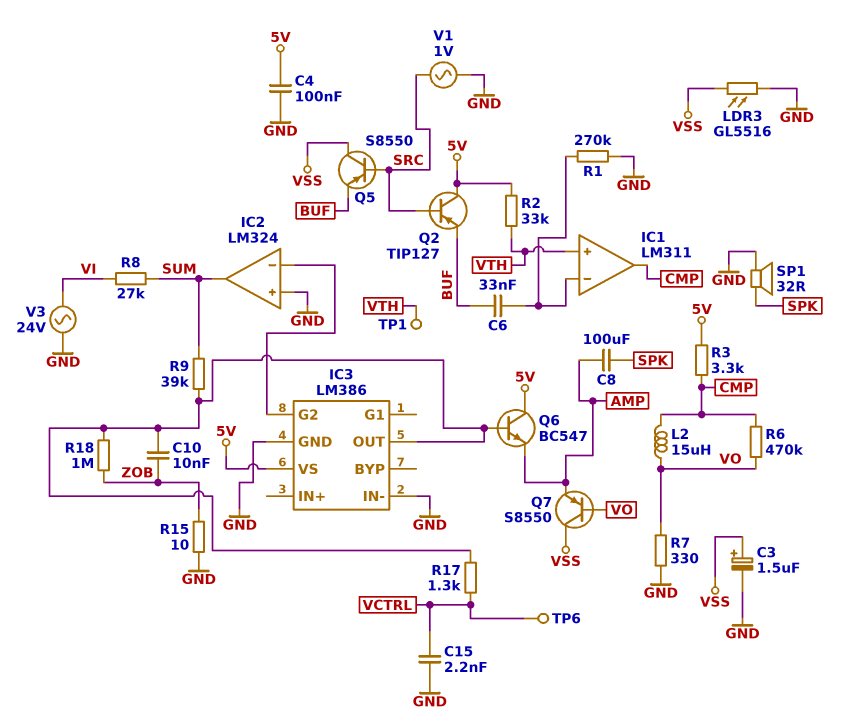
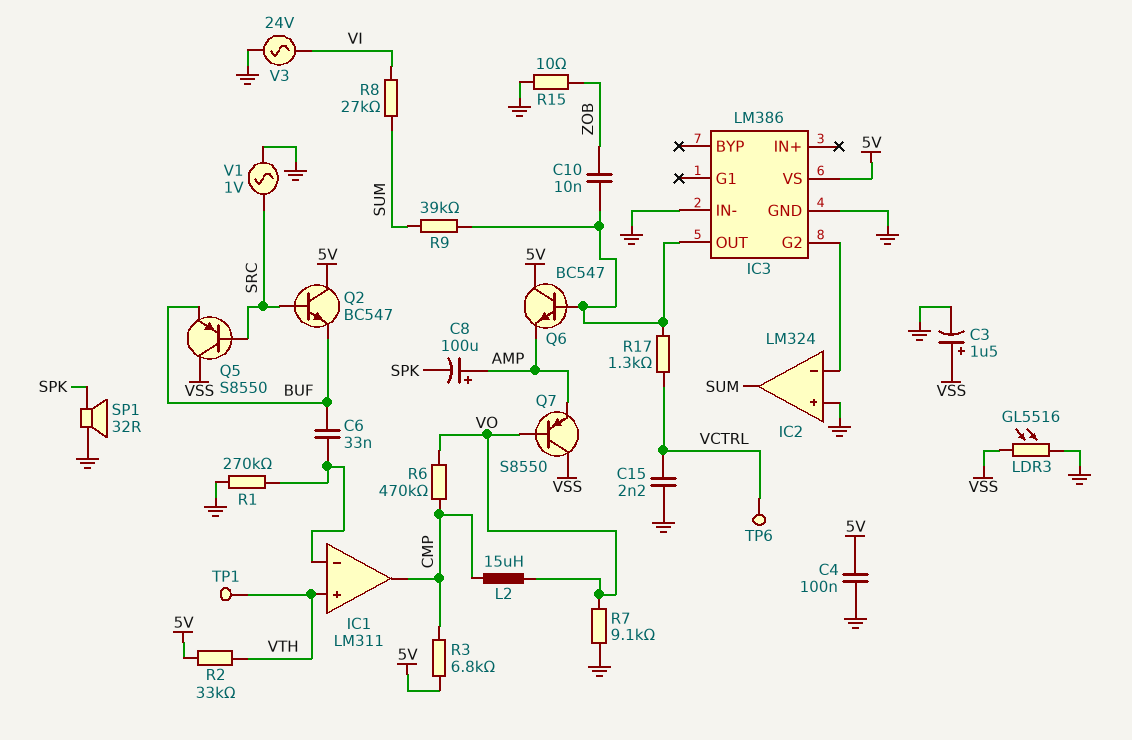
C8: 100uF (AMP, SPK) -> 100uF (plus AMP, minus SPK)
Q2: PNP TIP127 (B SRC, C 5V, E BUF) -> NPN BC547 (B SRC, C 5V, E BUF)
R3: 3.3k (5V, CMP) -> 6.8k (5V, CMP)
R7: 330 (GND, VO) -> 9.1k (GND, VO)
R18: 1M (IC3/OUT, ZOB) -> none

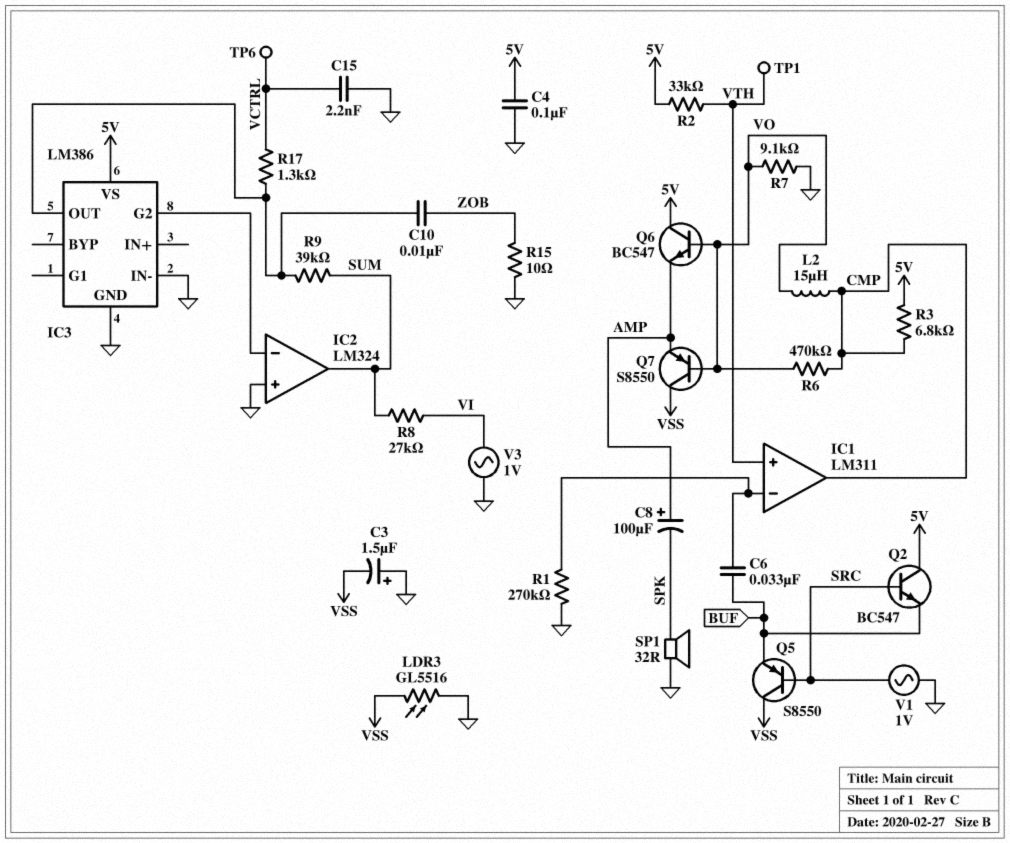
C3: 1.5uF (plus VSS, minus GND) -> 1.5uF (plus GND, minus VSS)
Q6: NPN BC547 (B IC3/OUT, C 5V, E AMP) -> NPN BC547 (B VO, C 5V, E AMP)
V3: AC 24V (GND, VI) -> AC 1V (GND, VI)

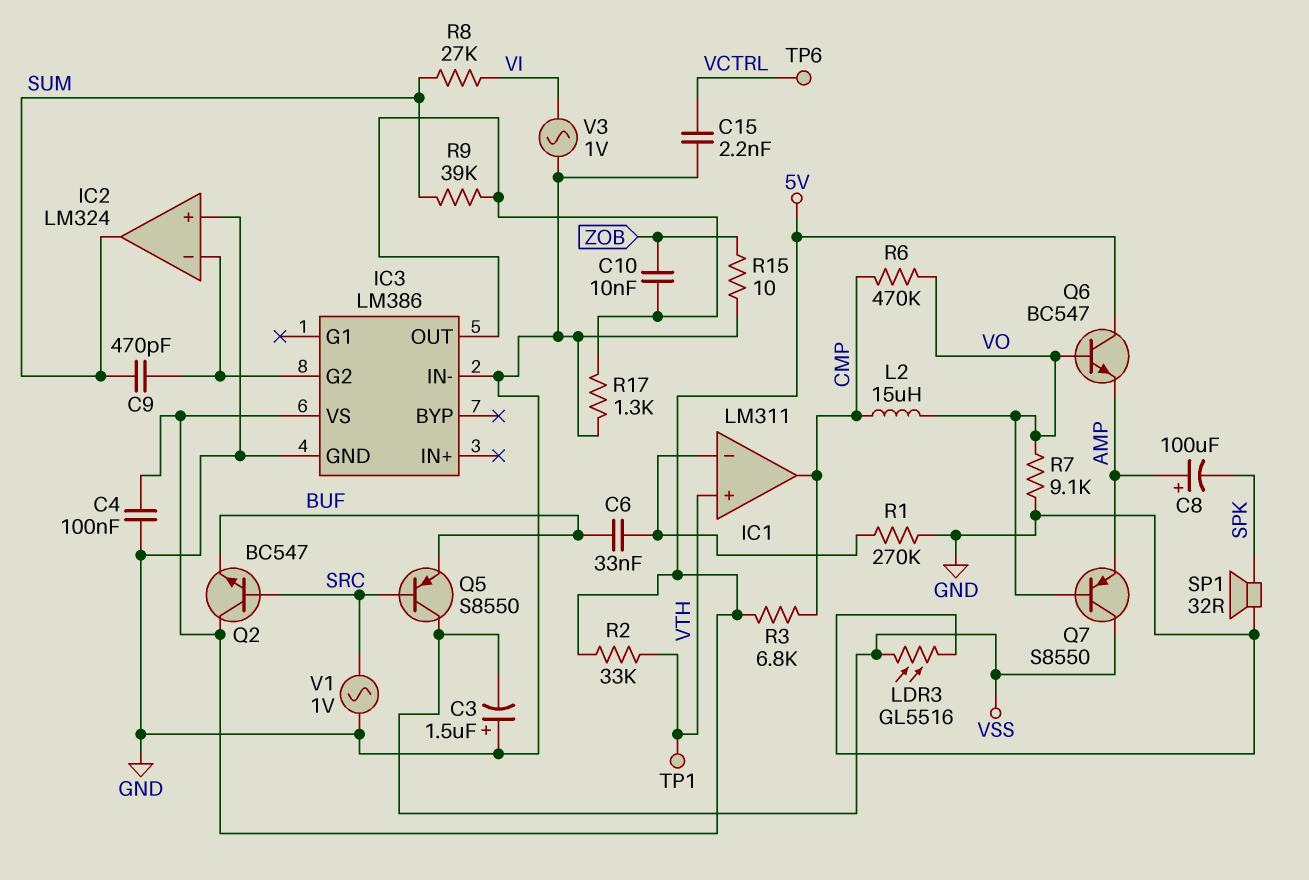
C9: none -> 470pF (IC2/in-, SUM)
R17: 1.3k (IC3/OUT, VCTRL) -> 1.3k (GND, IC3/OUT)

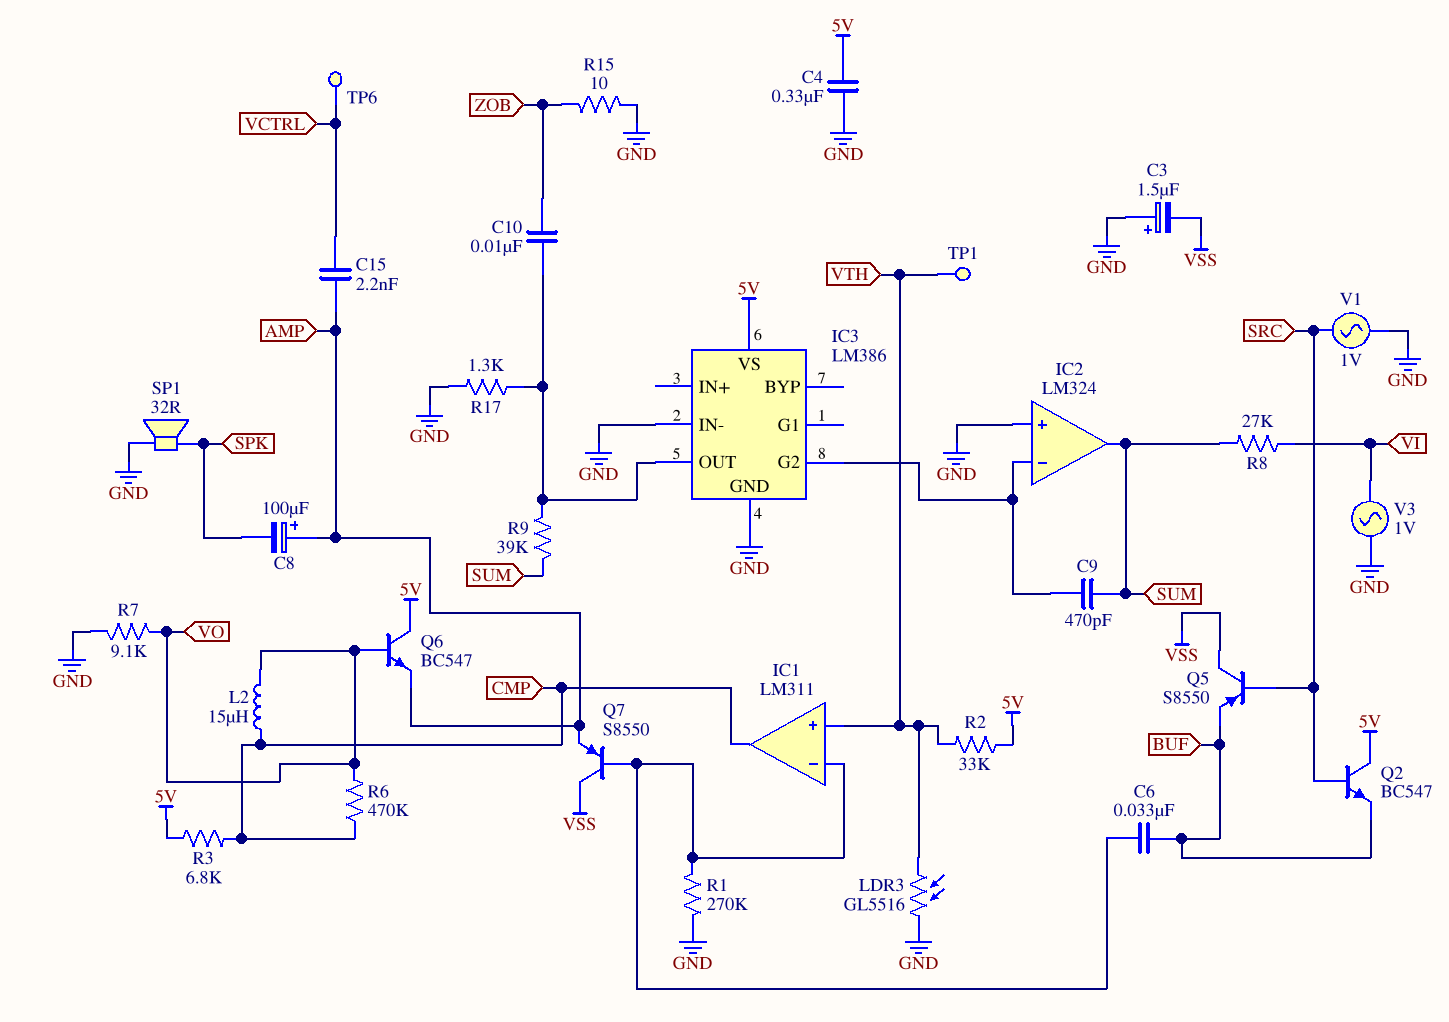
C4: 100nF (5V, GND) -> 330nF (5V, GND)
C15: 2.2nF (GND, VCTRL) -> 2.2nF (AMP, VCTRL)
LDR3: GL5516 (GND, VSS) -> GL5516 (GND, VTH)
Q7: PNP S8550 (B VO, C VSS, E AMP) -> PNP S8550 (B IC1/in-, C VSS, E AMP)

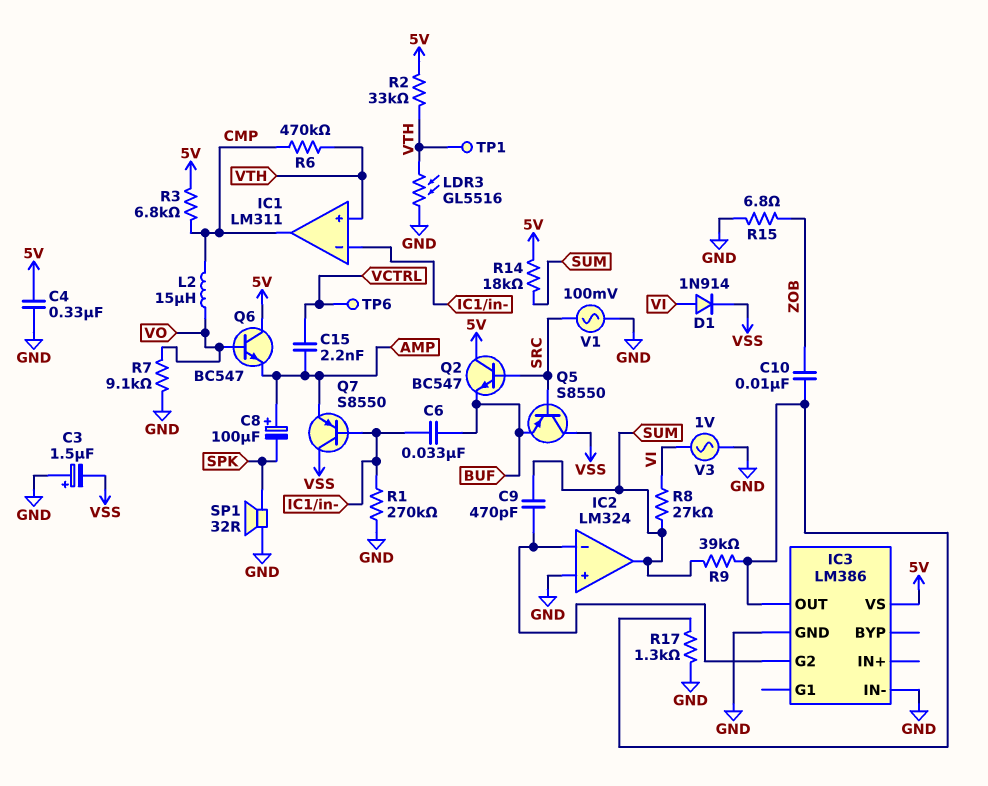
D1: none -> diode 1N914 (A VI, K VSS)
R6: 470k (CMP, VO) -> 470k (CMP, VTH)
R14: none -> 18k (5V, SUM)
R15: 10 (GND, ZOB) -> 6.8 (GND, ZOB)
V1: AC 1V (GND, SRC) -> AC 100mV (GND, SRC)

